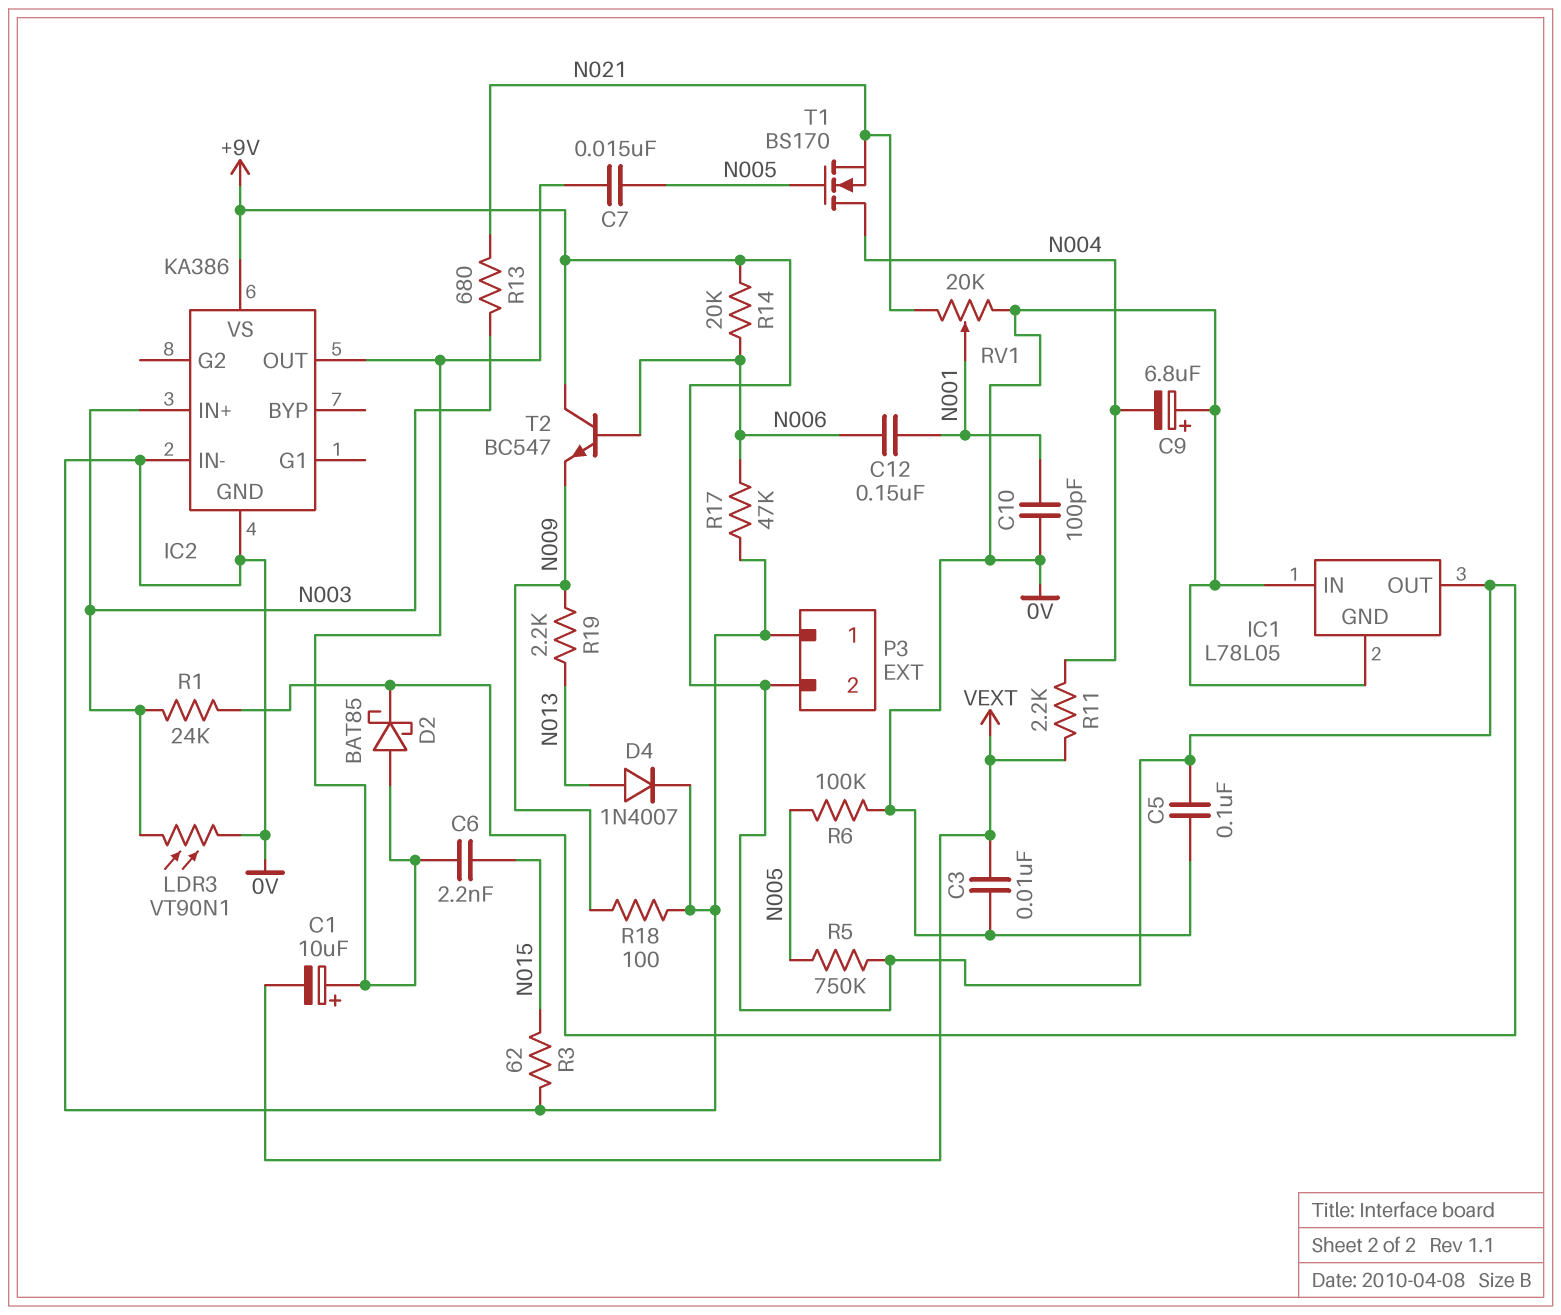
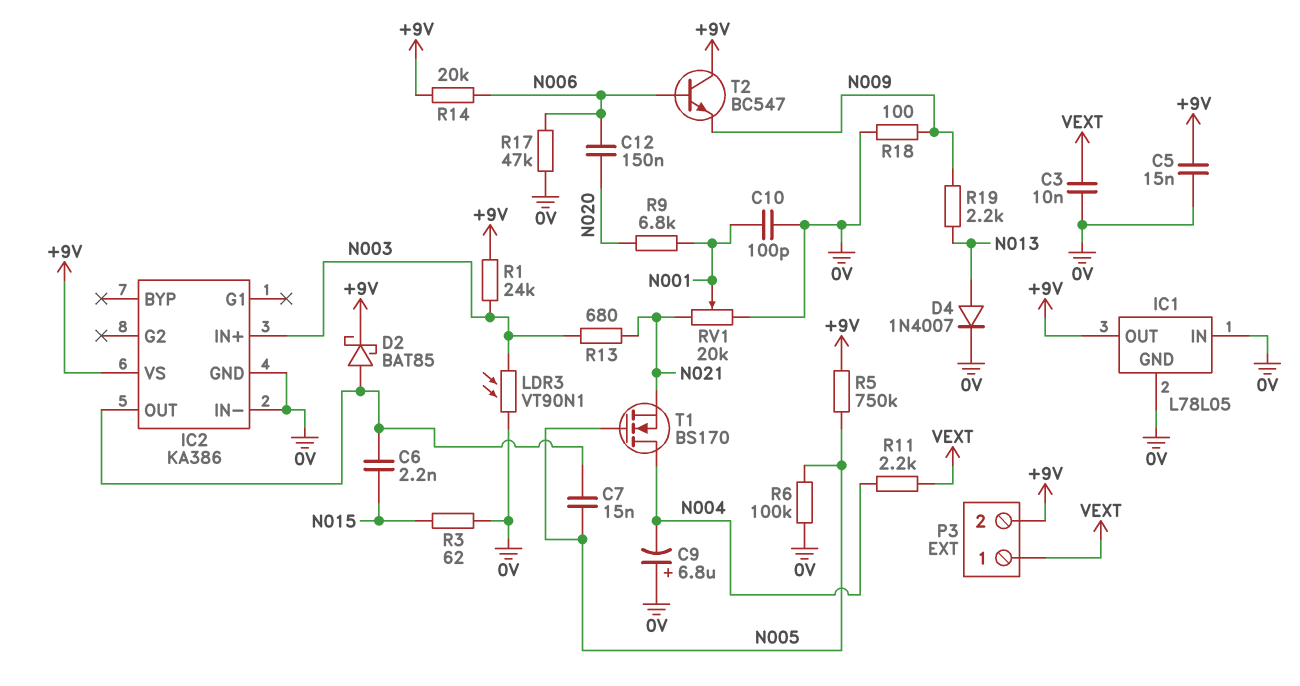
C1: 10uF (plus IC2/OUT, minus VEXT) -> none
C5: 100nF (+9V, 0V) -> 15nF (+9V, 0V)
C12: 150nF (N001, N006) -> 150nF (N006, N020)
P3 pin 1: 0V -> VEXT
R9: none -> 6.8k (N001, N020)

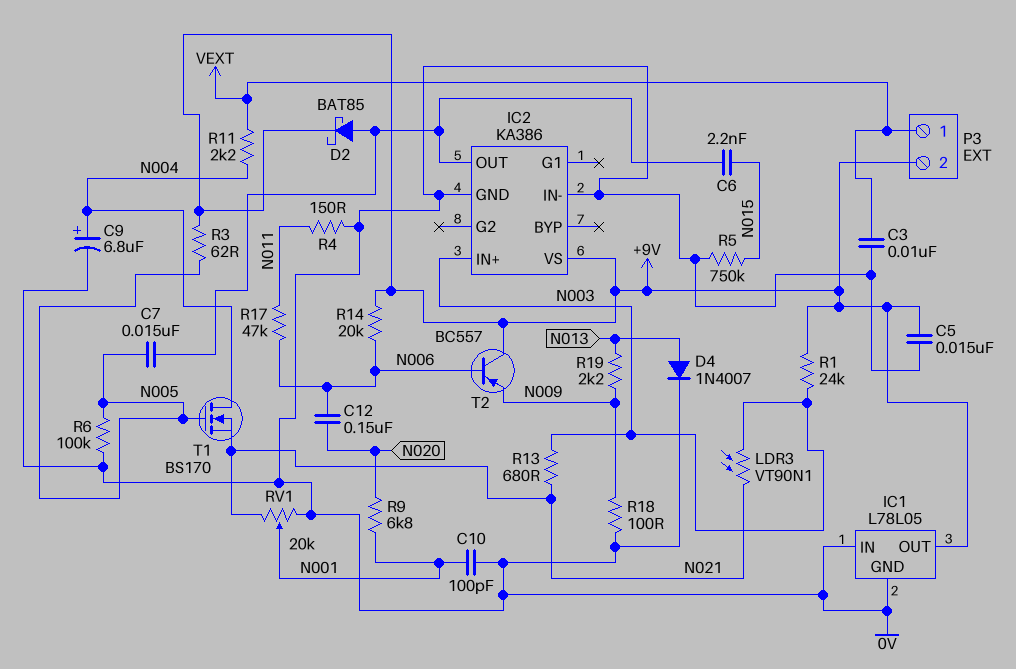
C9: 6.8uF (plus 0V, minus N004) -> 6.8uF (plus N004, minus 0V)
LDR3: VT90N1 (0V, N003) -> VT90N1 (N003, N021)
R3: 62 (0V, N015) -> 62 (+9V, N005)
R4: none -> 150 (0V, N011)
R5: 750k (+9V, N005) -> 750k (0V, N015)
R17: 47k (0V, N006) -> 47k (N006, N011)
T2: NPN BC547 (B N006, C +9V, E N009) -> PNP BC557 (B N006, C +9V, E N009)

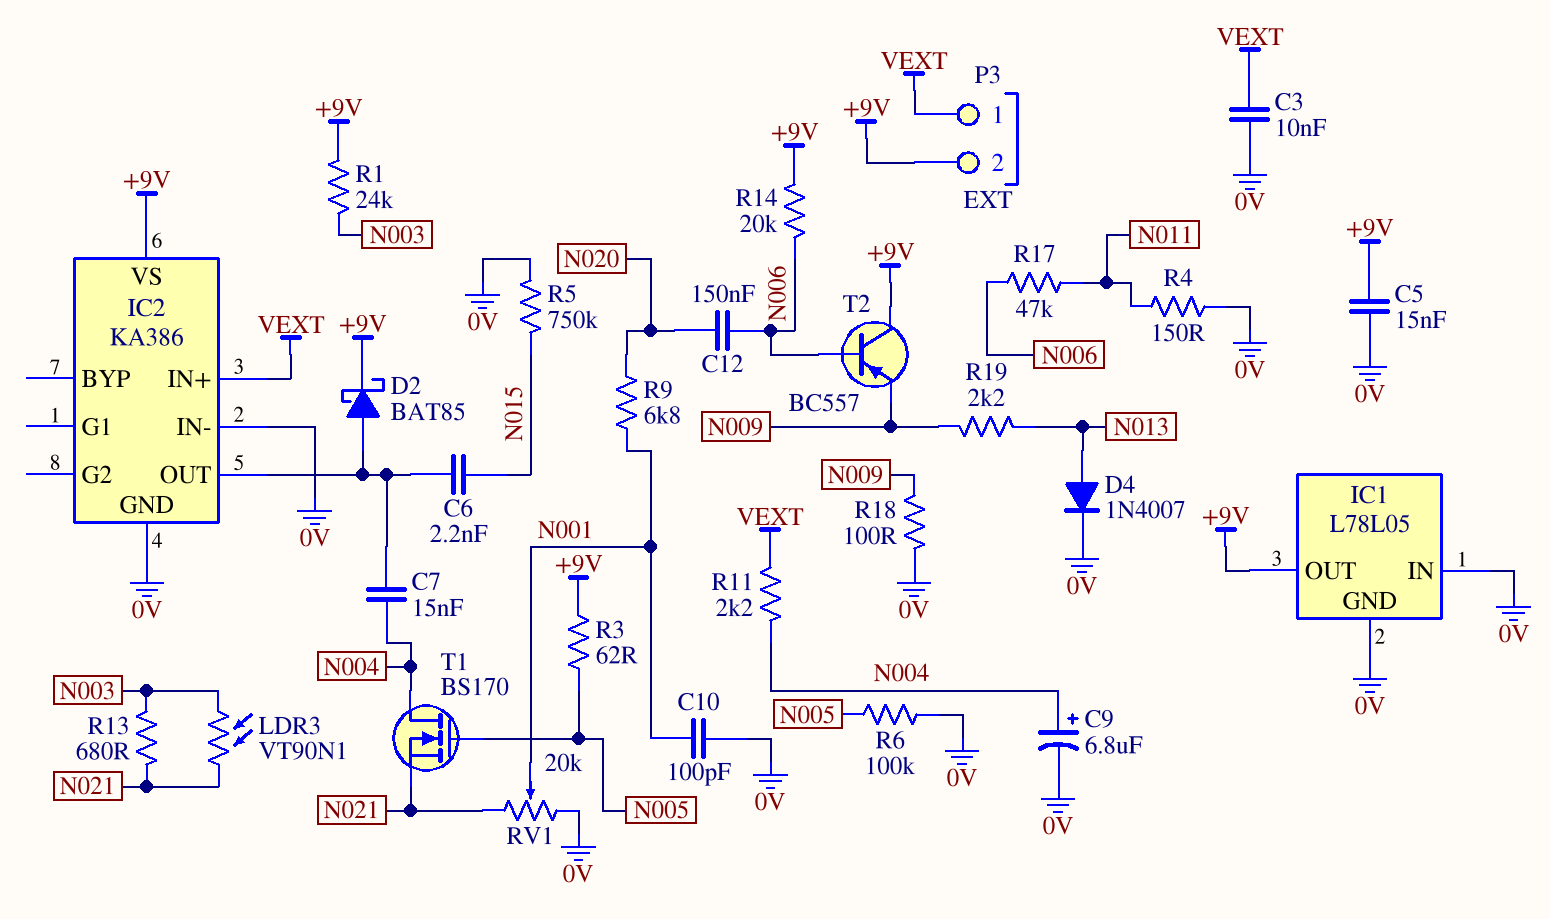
C7: 15nF (IC2/OUT, N005) -> 15nF (IC2/OUT, N004)
IC2 pin IN+: N003 -> VEXT

